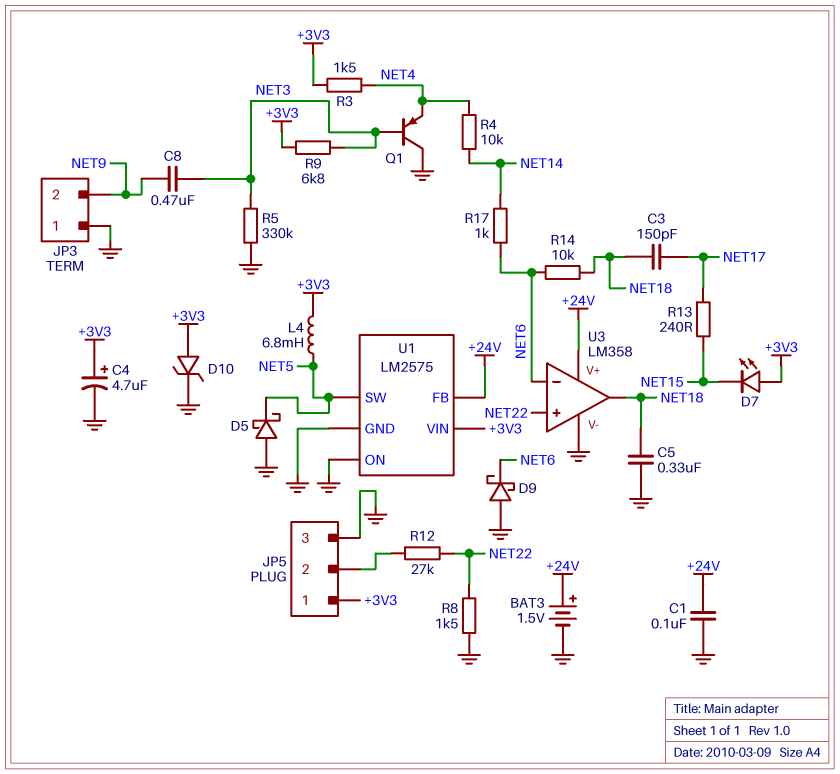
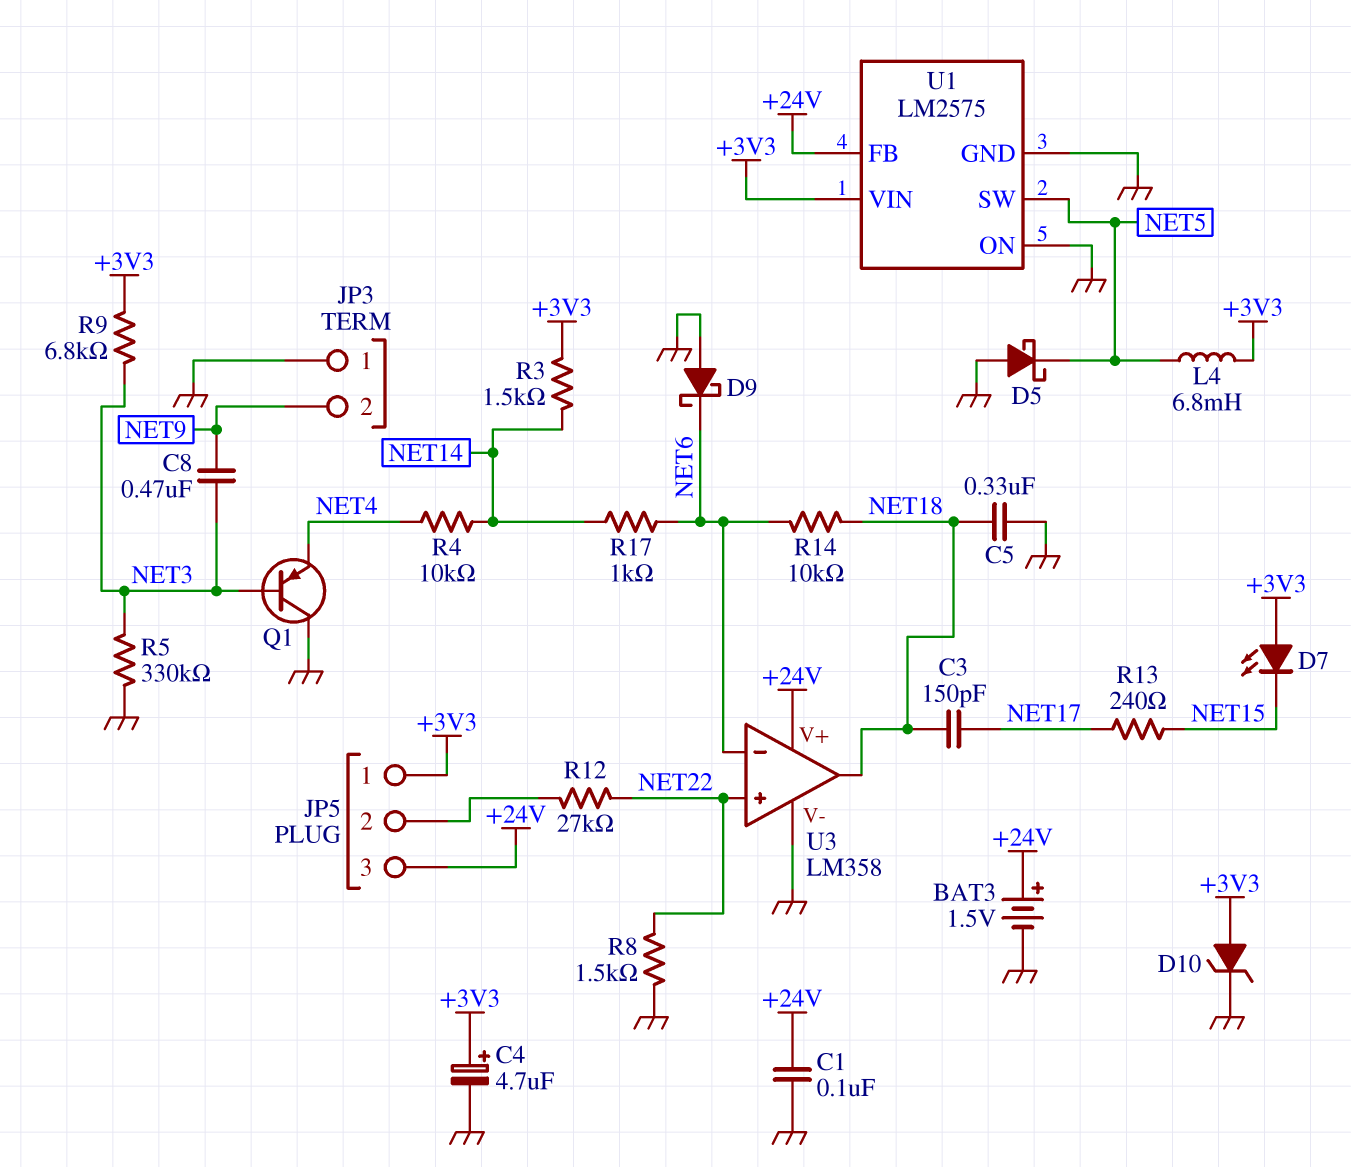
JP5 pin 3: GND -> +24V
R3: 1.5k (+3V3, NET4) -> 1.5k (+3V3, NET14)

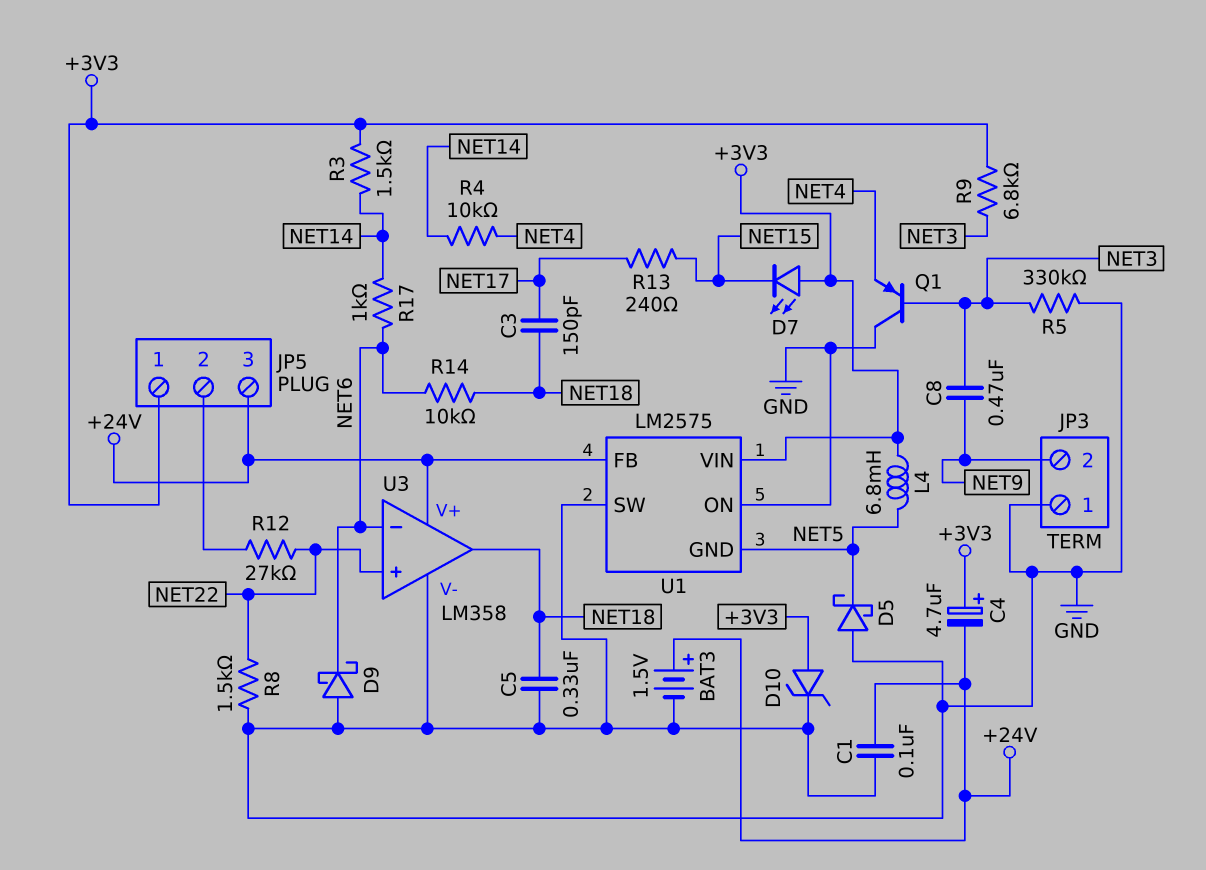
C4: 4.7uF (plus +3V3, minus GND) -> 4.7uF (plus +3V3, minus +24V)
U1 pin GND: GND -> NET5
U1 pin SW: NET5 -> GND

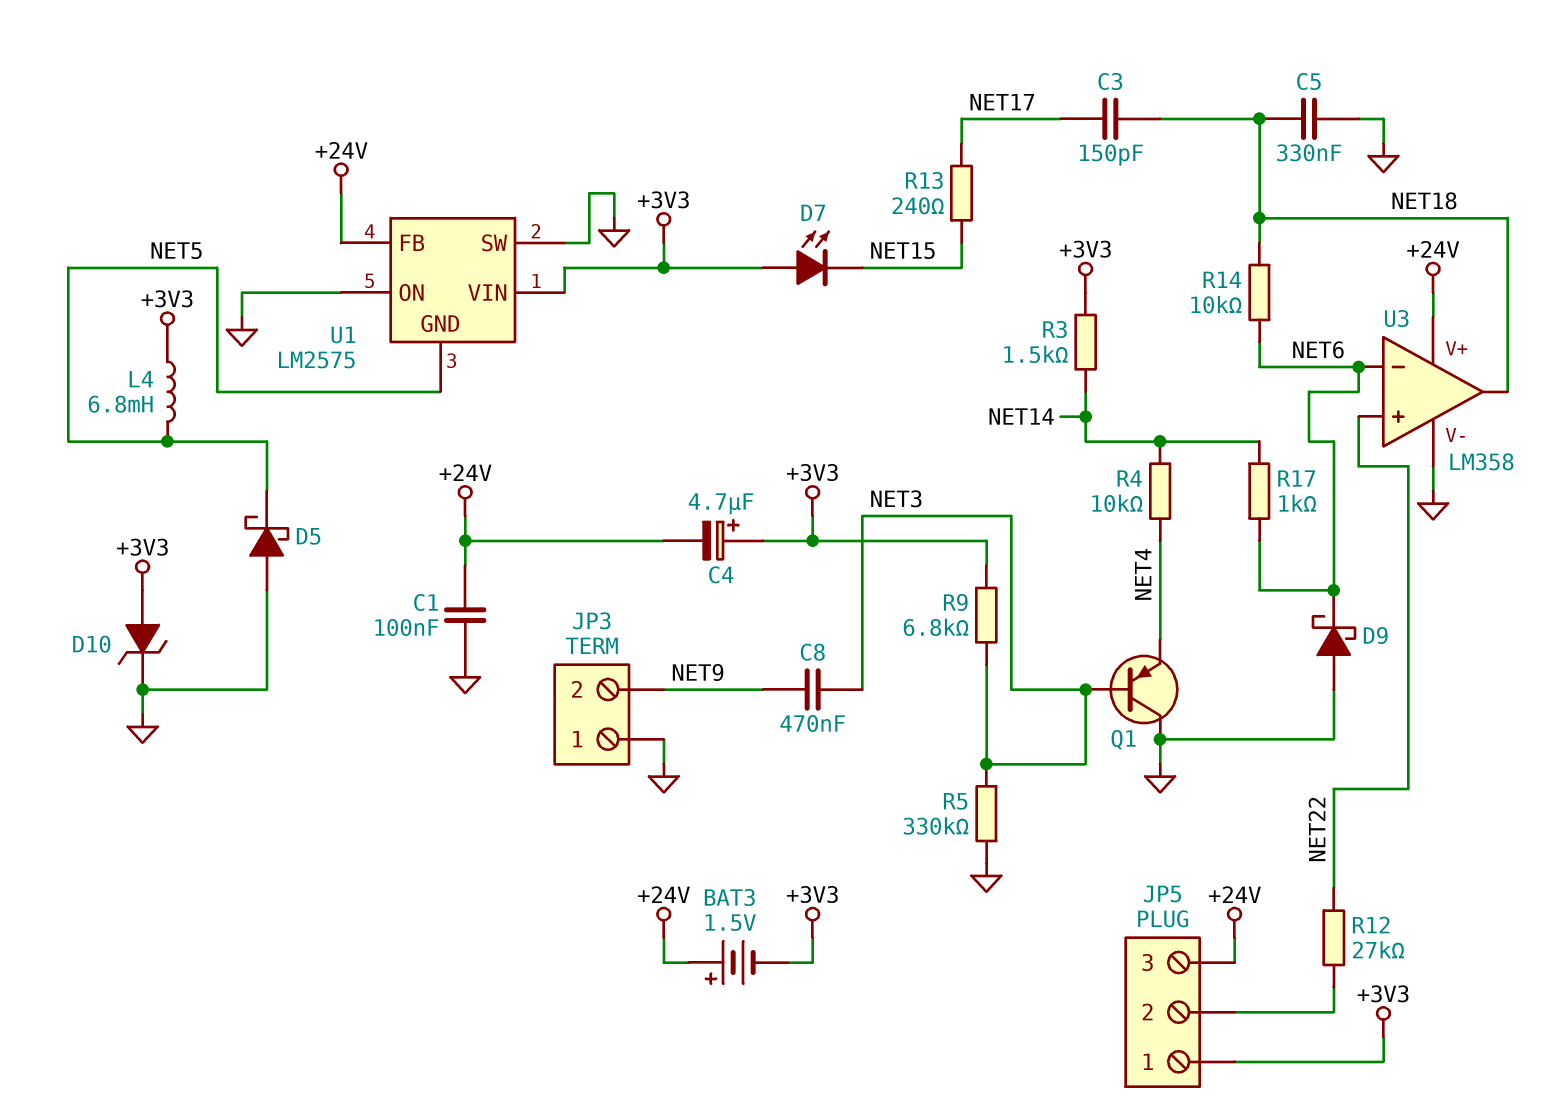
BAT3: 1.5V (plus +24V, minus GND) -> 1.5V (plus +24V, minus +3V3)
R8: 1.5k (GND, NET22) -> none

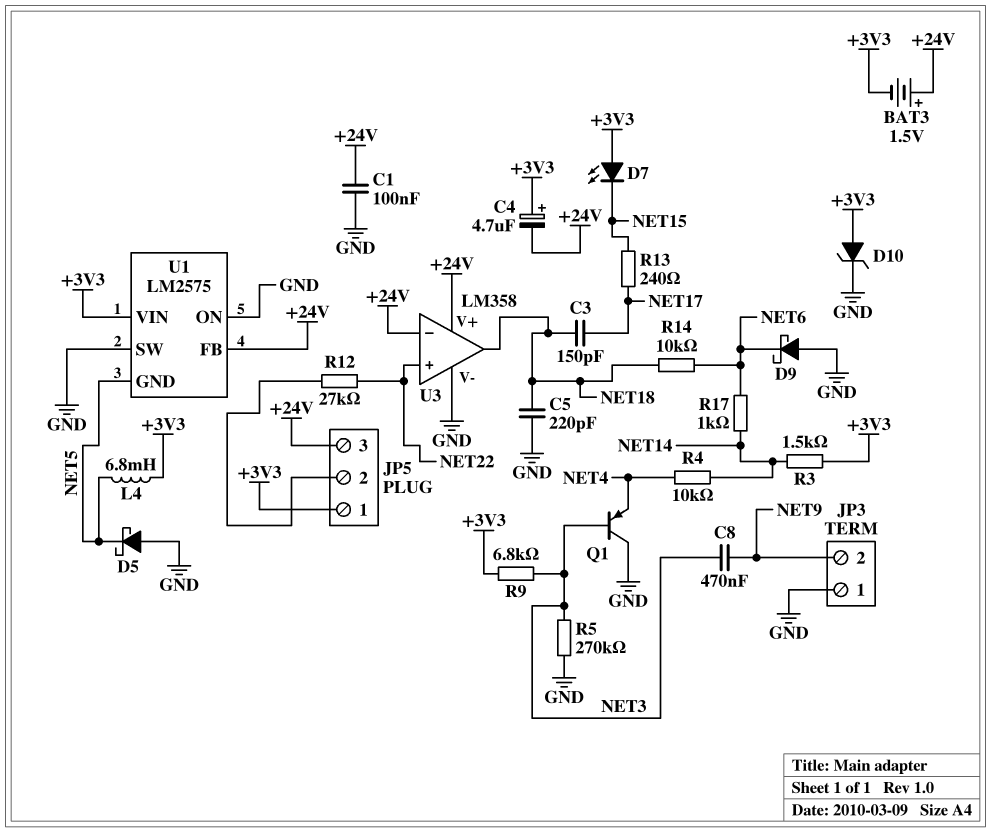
C5: 330nF (GND, NET18) -> 220pF (GND, NET18)
R5: 330k (GND, NET3) -> 270k (GND, NET3)
U3 pin in-: NET6 -> +24V

